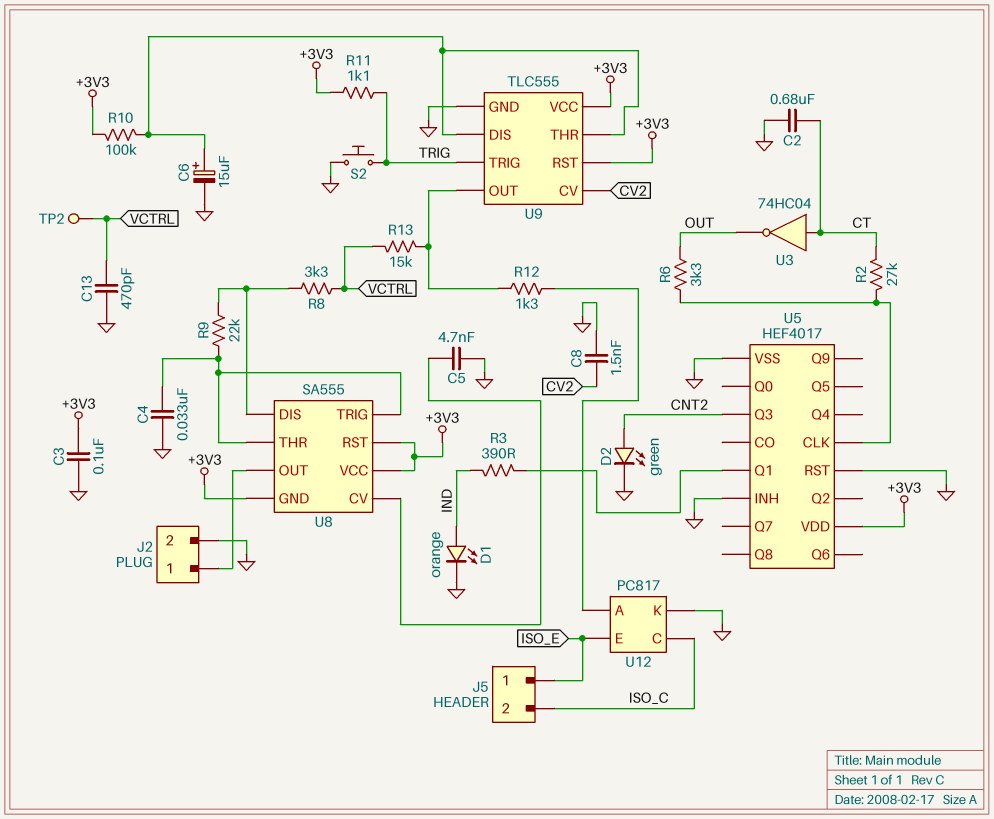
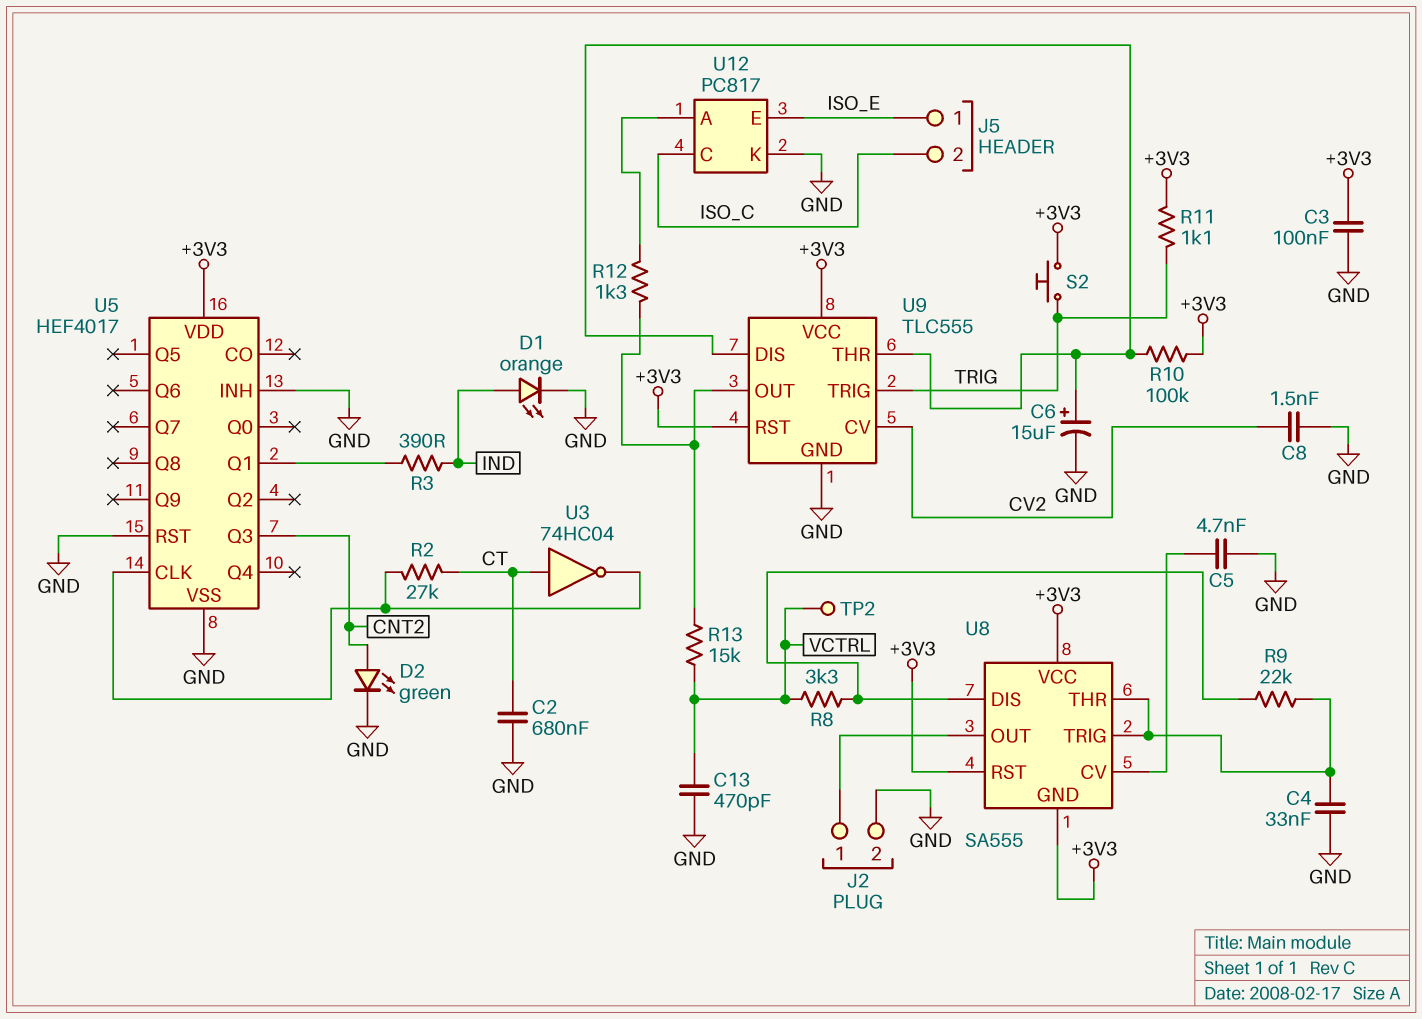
R6: 3.3k (OUT, U5/CLK) -> none
S2: button (GND, TRIG) -> button (+3V3, TRIG)
U3: NOT 74HC04 (in CT, out OUT) -> NOT 74HC04 (in CT, out U5/CLK)

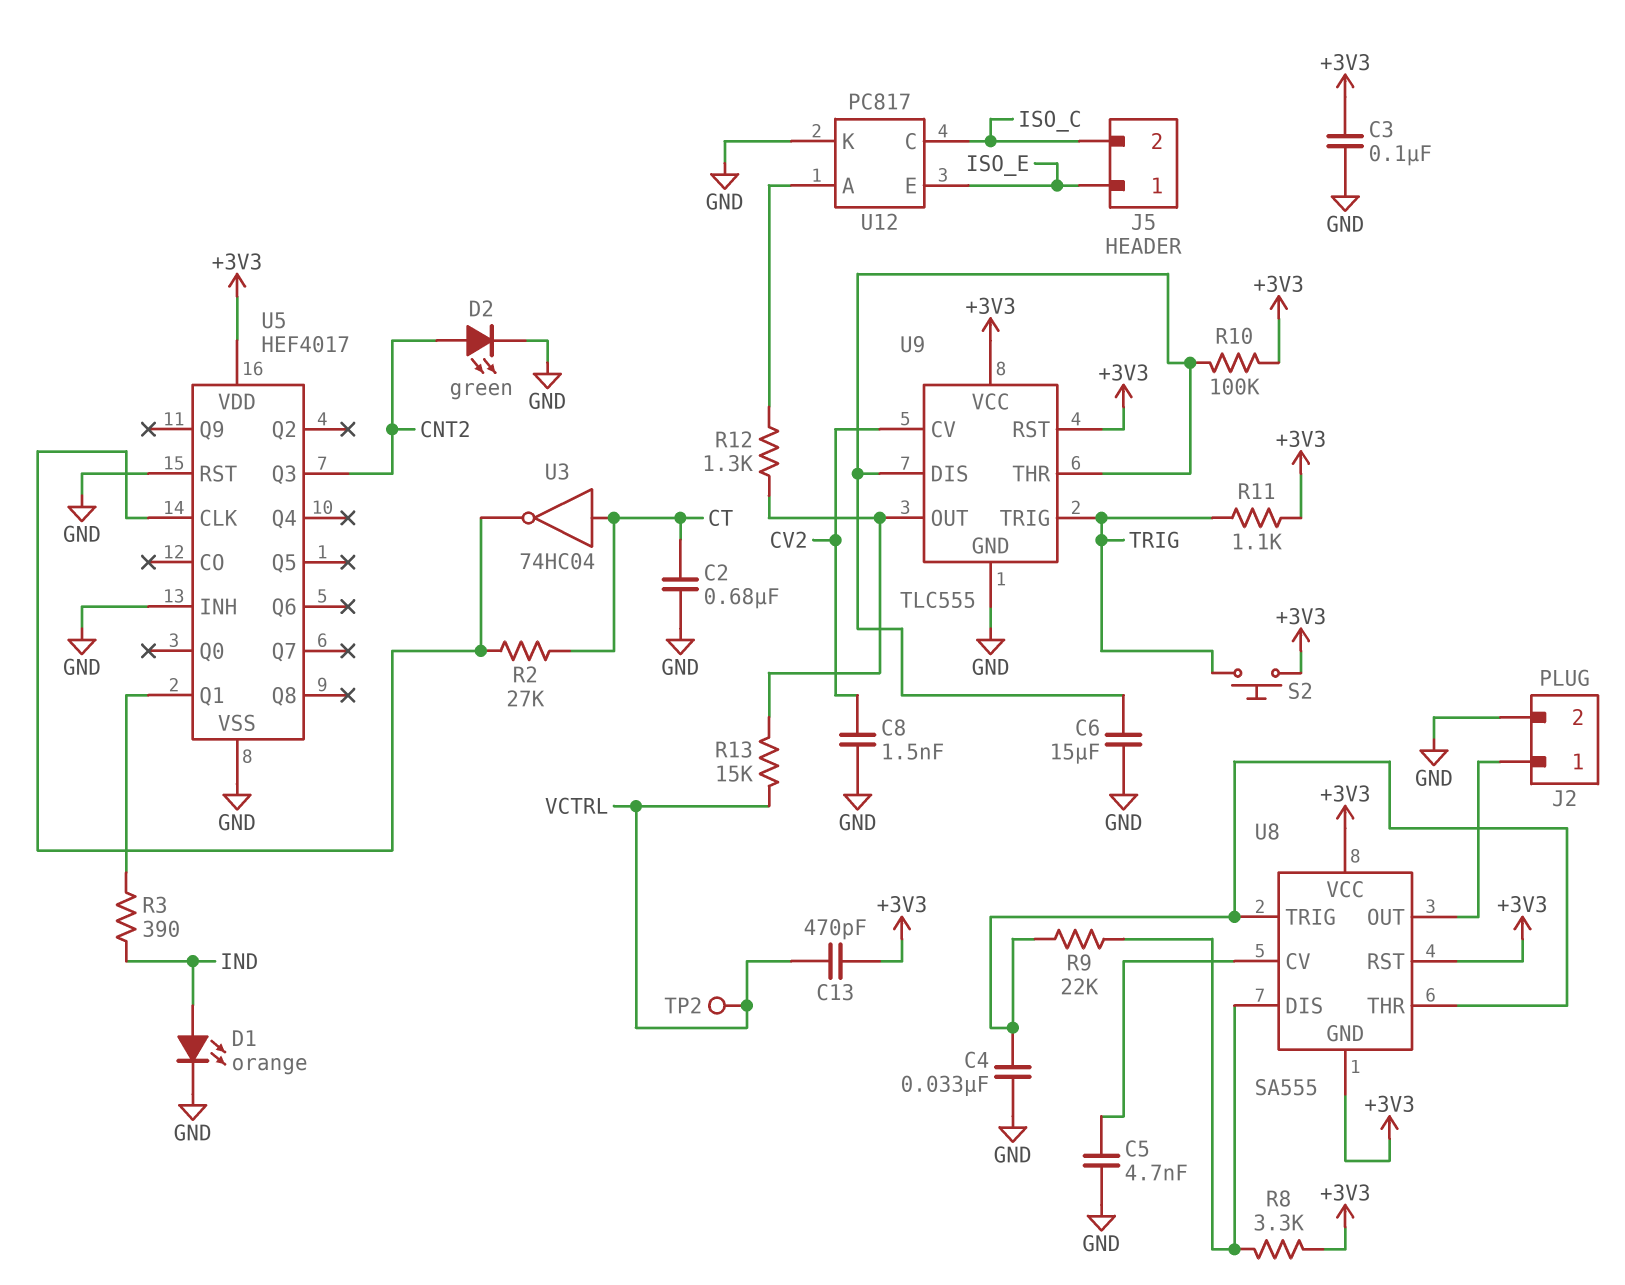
C6: 15uF (plus U9/DIS, minus GND) -> 15uF (GND, U9/DIS)
C13: 470pF (GND, VCTRL) -> 470pF (+3V3, VCTRL)
R8: 3.3k (U8/DIS, VCTRL) -> 3.3k (+3V3, U8/DIS)

